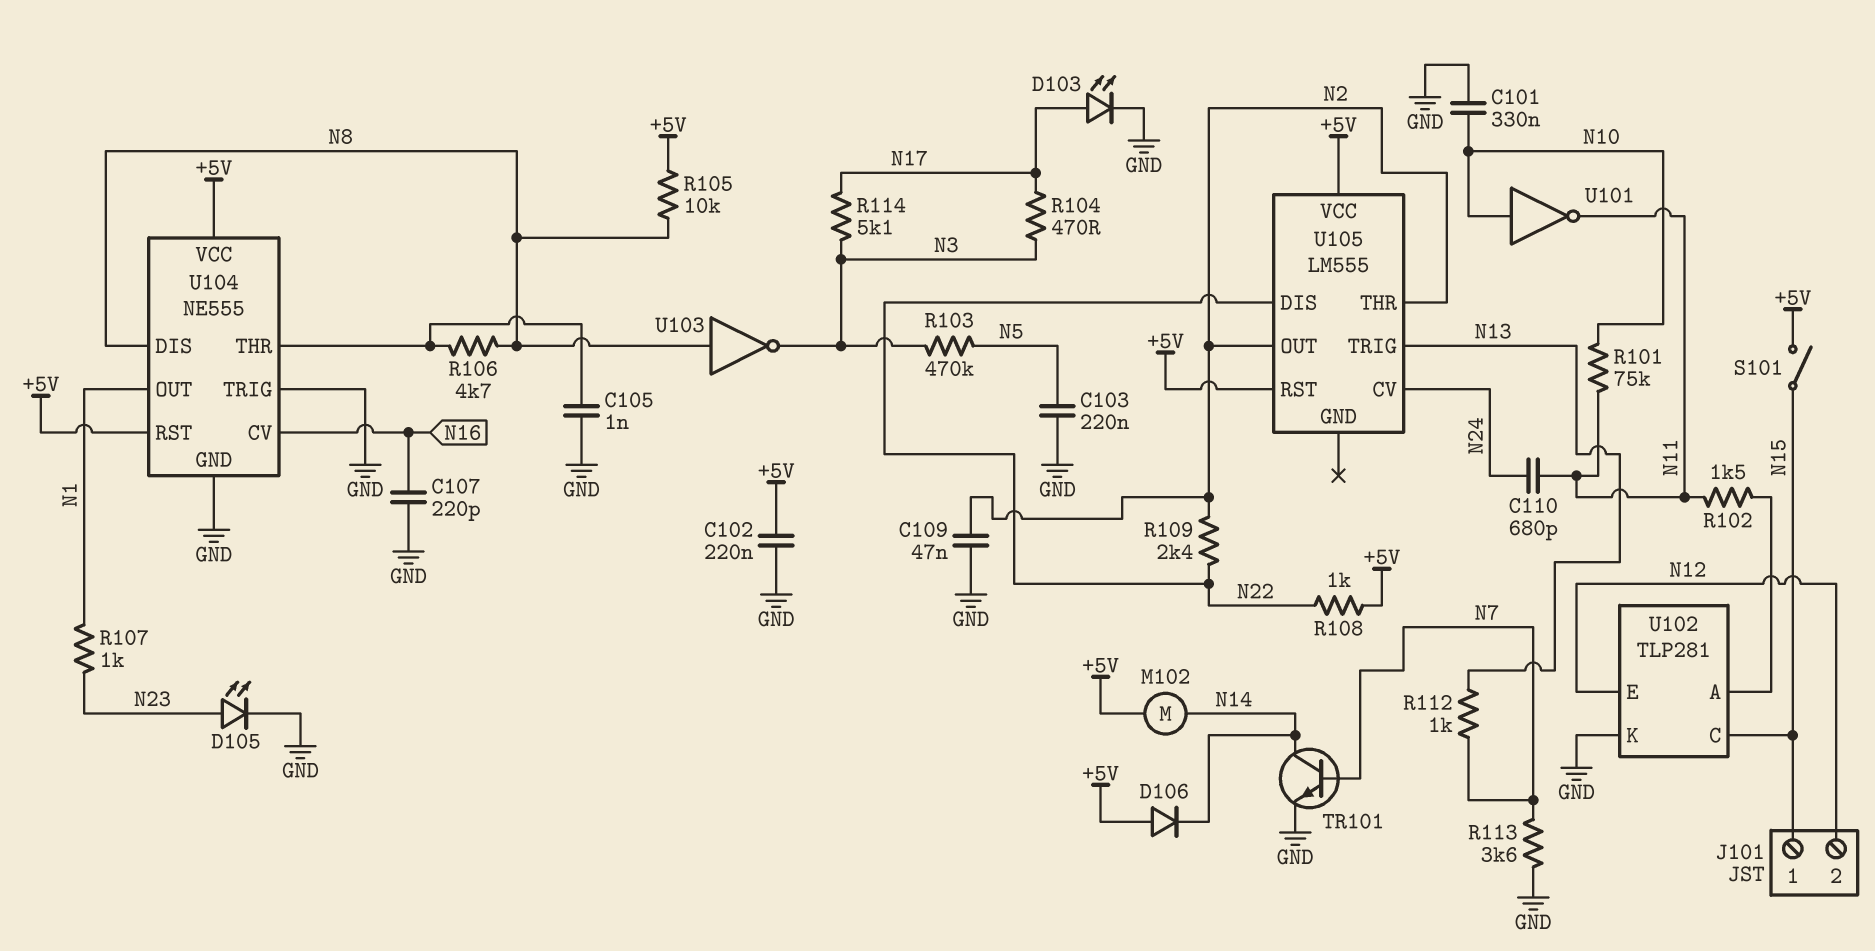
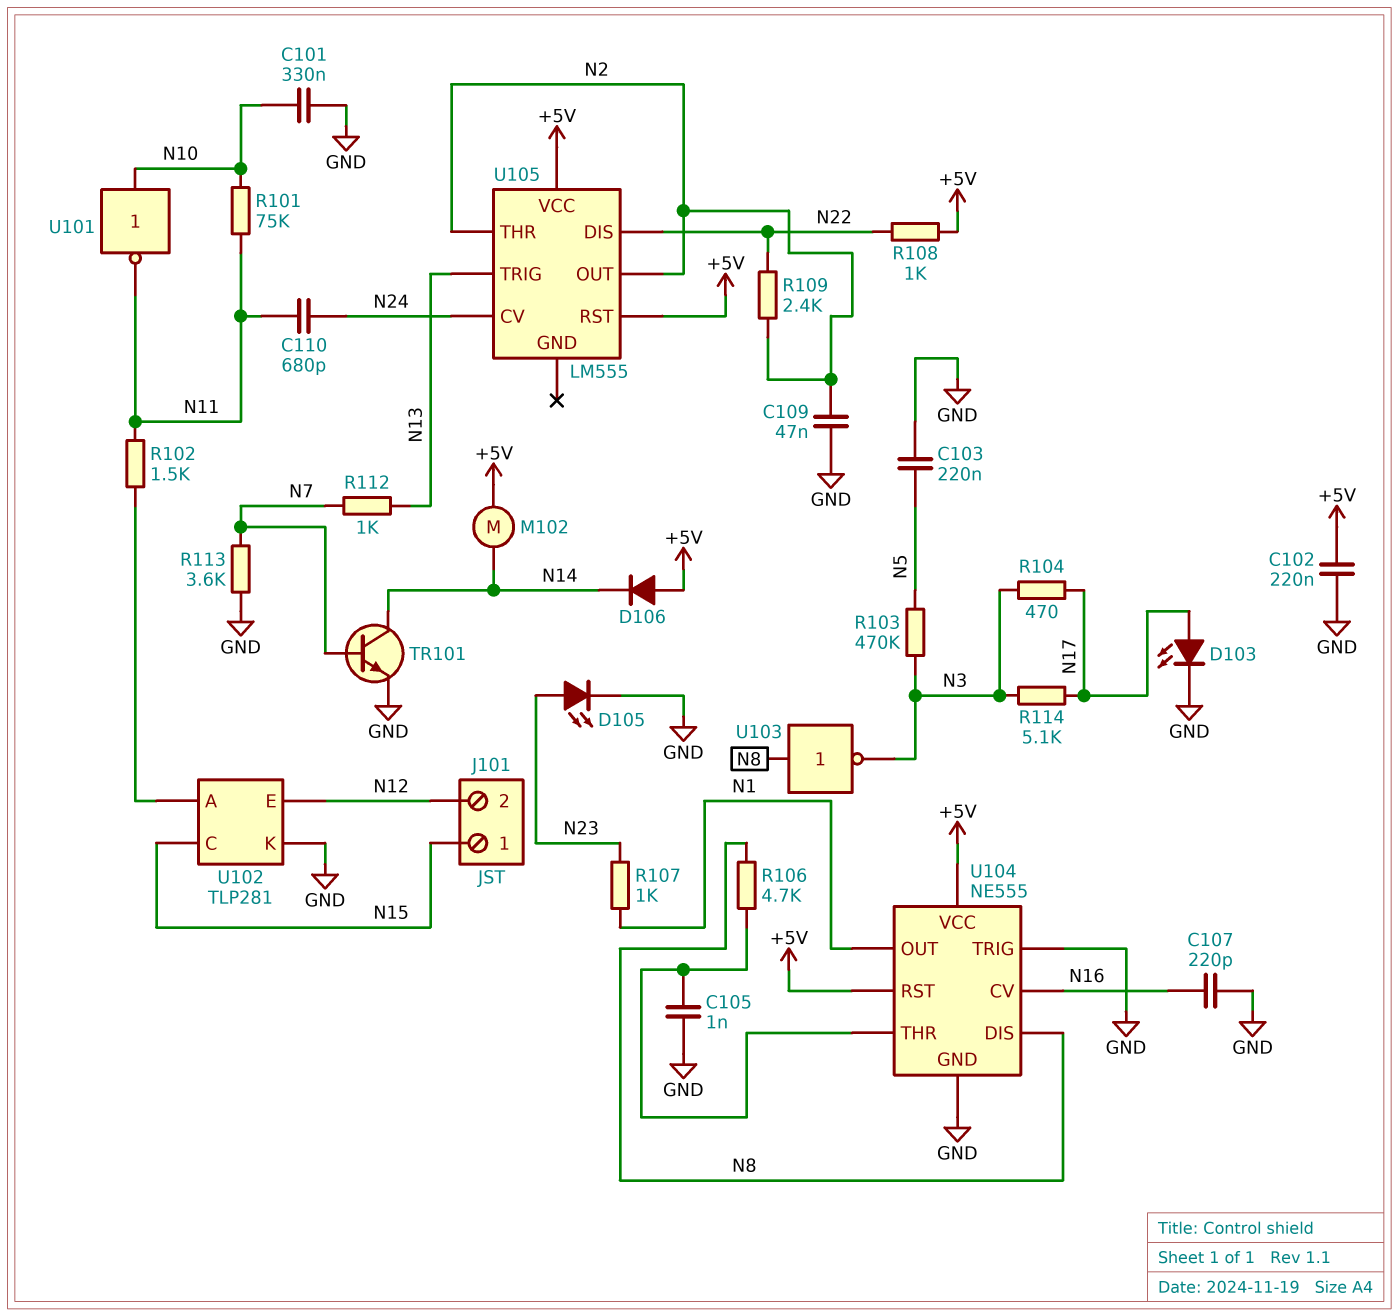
R105: 10k (+5V, N8) -> none
S101: switch (+5V, N15) -> none

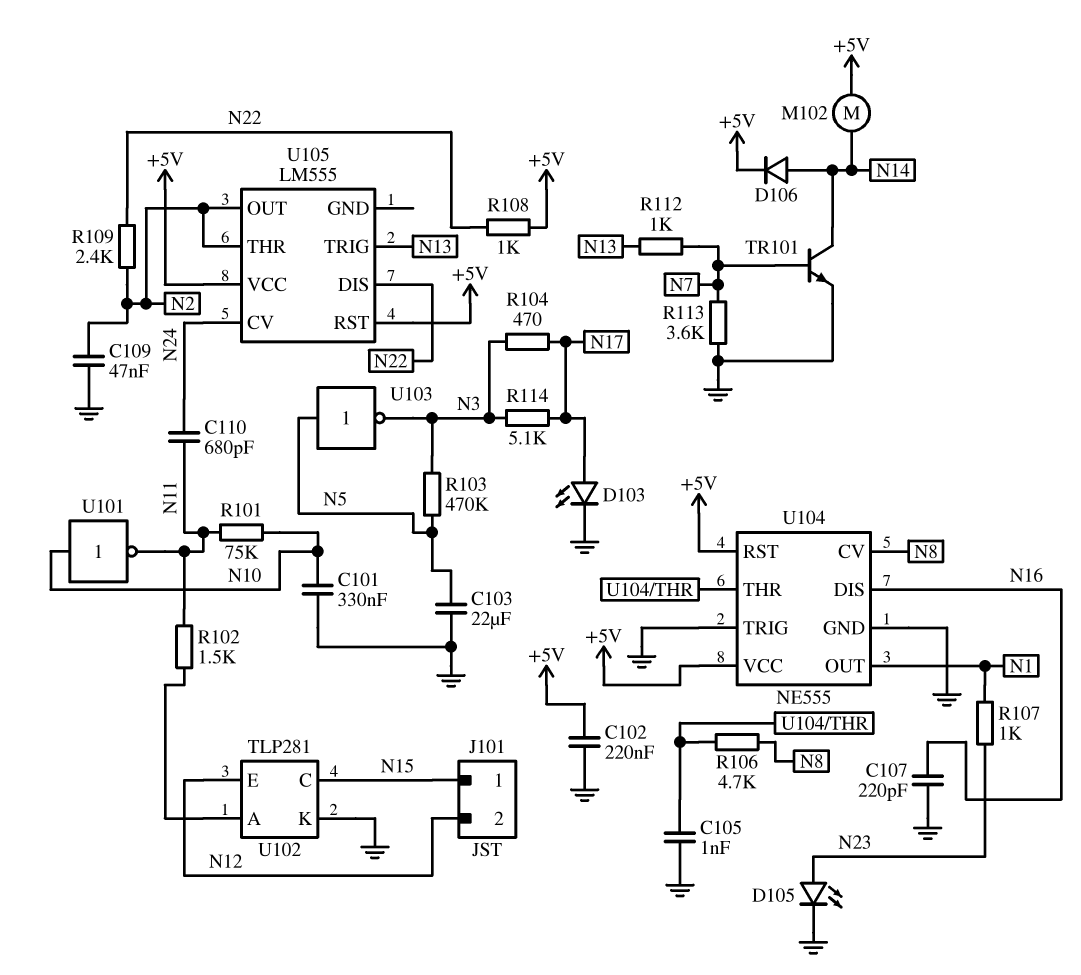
C103: 220nF (GND, N5) -> 22uF (GND, N5)
D106: diode (A +5V, K N14) -> diode (A N14, K +5V)
U103: NOT (in N8, out N3) -> NOT (in N5, out N3)
U104 pin CV: N16 -> N8
U104 pin DIS: N8 -> N16

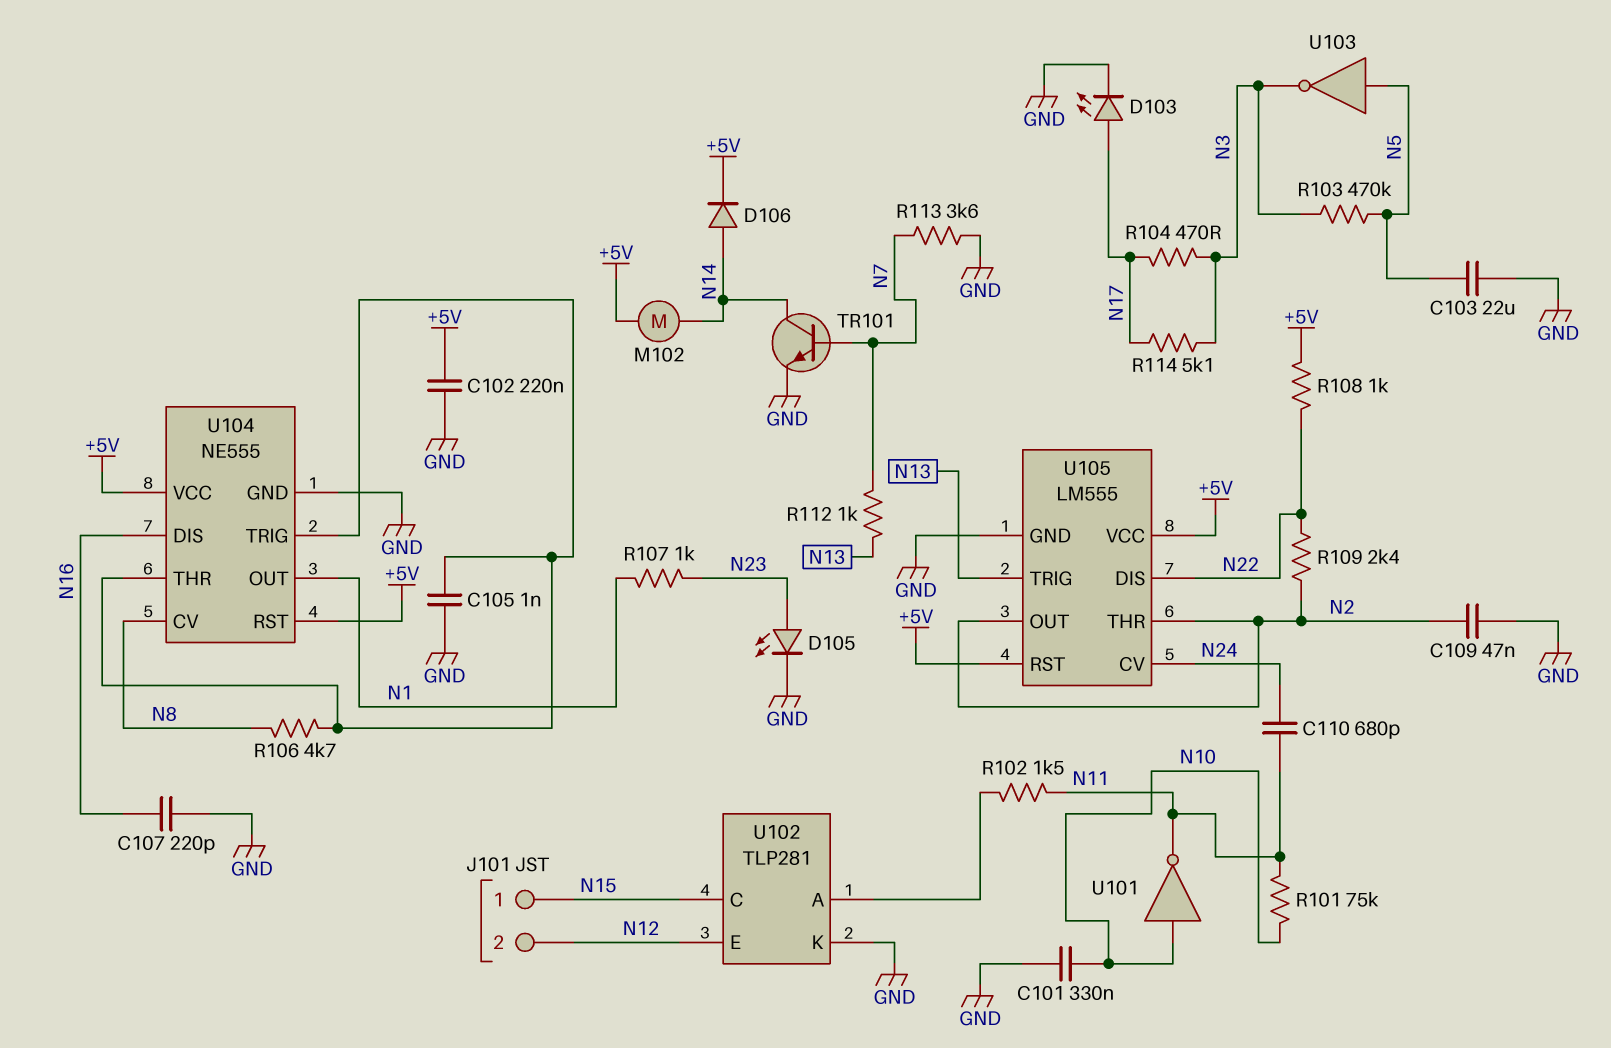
U104 pin TRIG: GND -> U104/THR
U105 pin GND: none -> GND

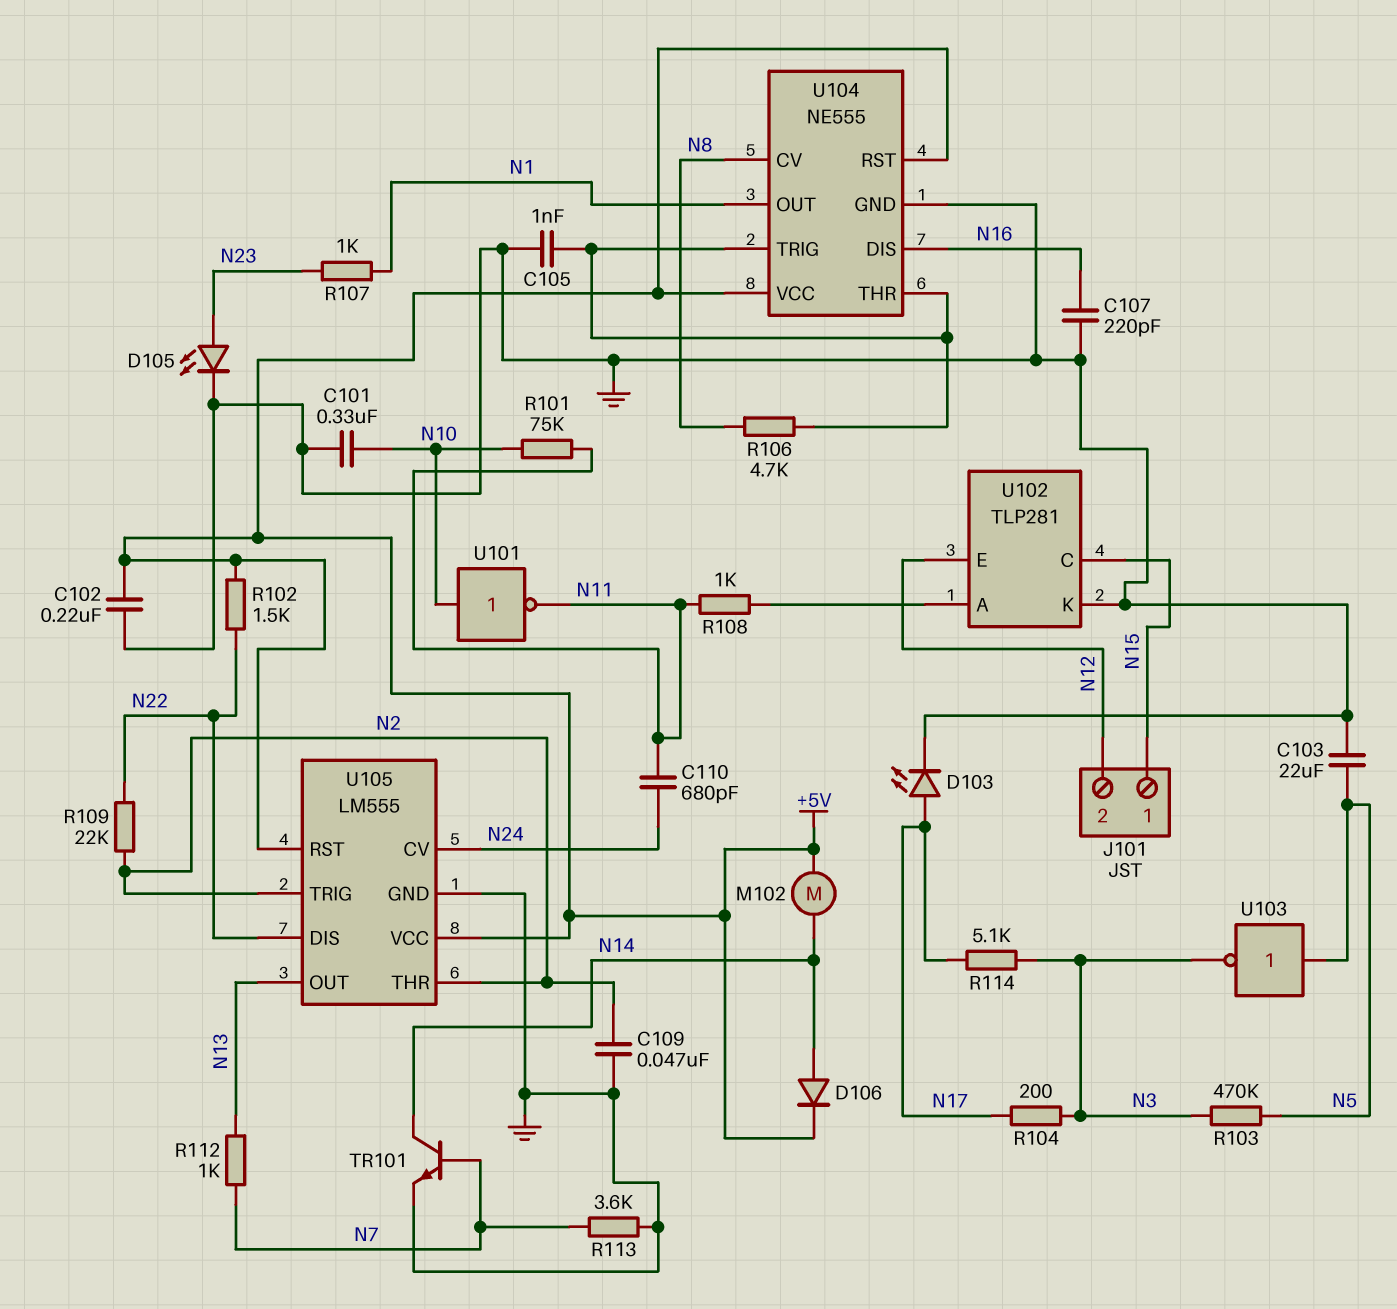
R102: 1.5k (N11, U102/A) -> 1.5k (+5V, N22)
R104: 470 (N3, N17) -> 200 (N3, N17)
R108: 1k (+5V, N22) -> 1k (N11, U102/A)
R109: 2.4k (N2, N22) -> 22k (N2, N22)
U105 pin OUT: N2 -> N13
U105 pin TRIG: N13 -> N2

